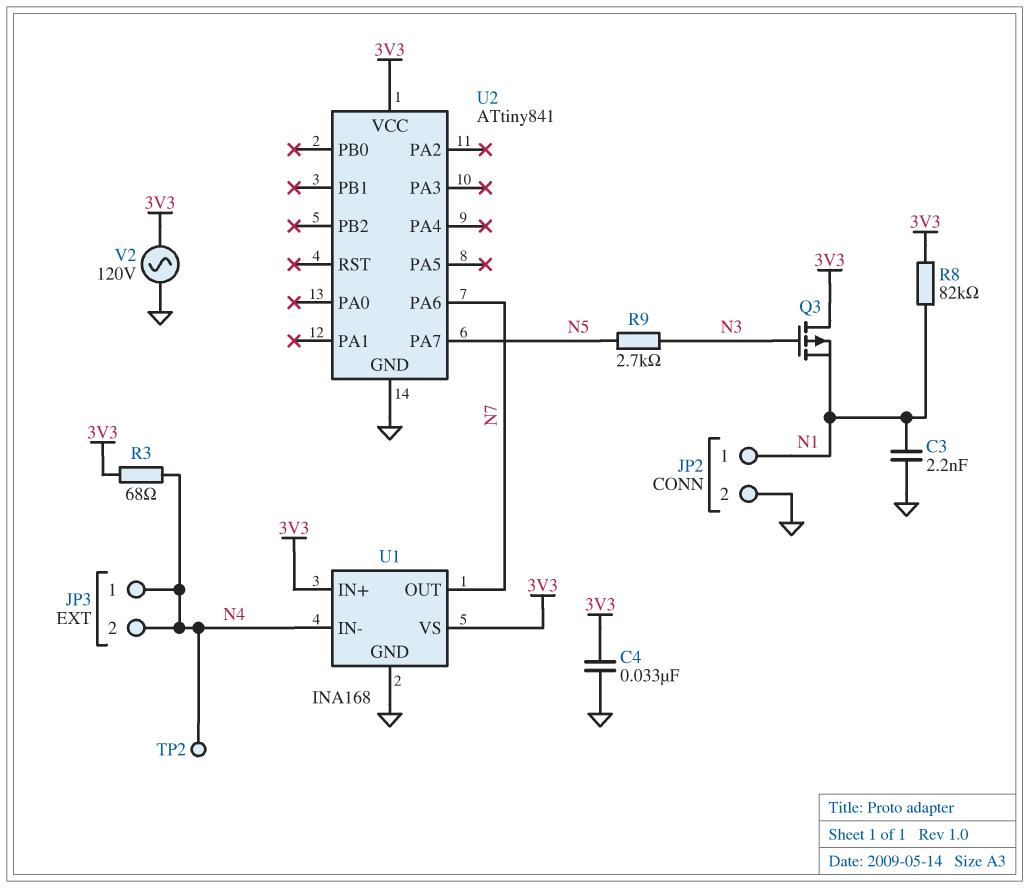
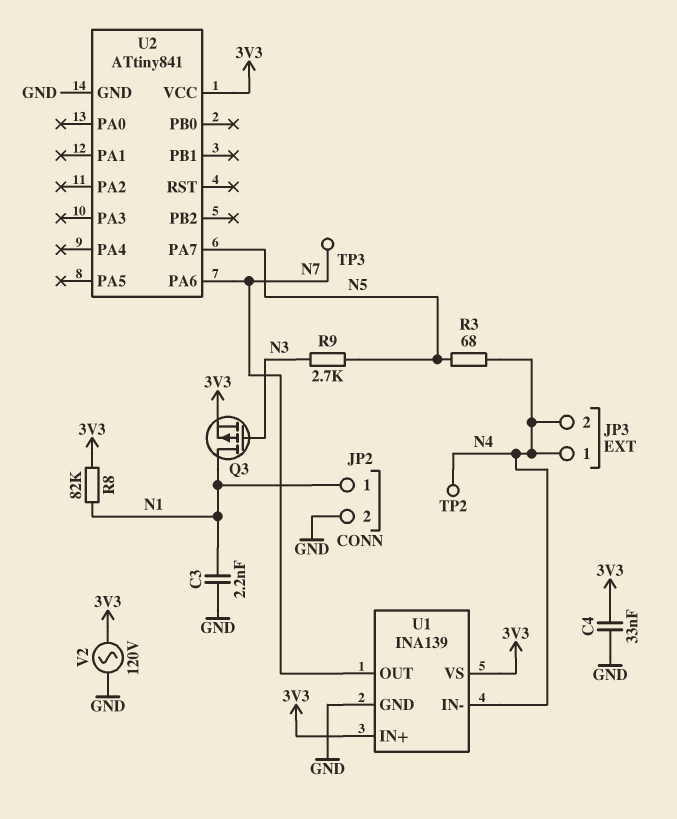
Q3: PMOS (G N3, D 3V3, S N1) -> PMOS (G N3, D N1, S 3V3)
R3: 68 (3V3, N4) -> 68 (N4, N5)
TP3: none -> test point (N7)
U1: INA168 -> INA139

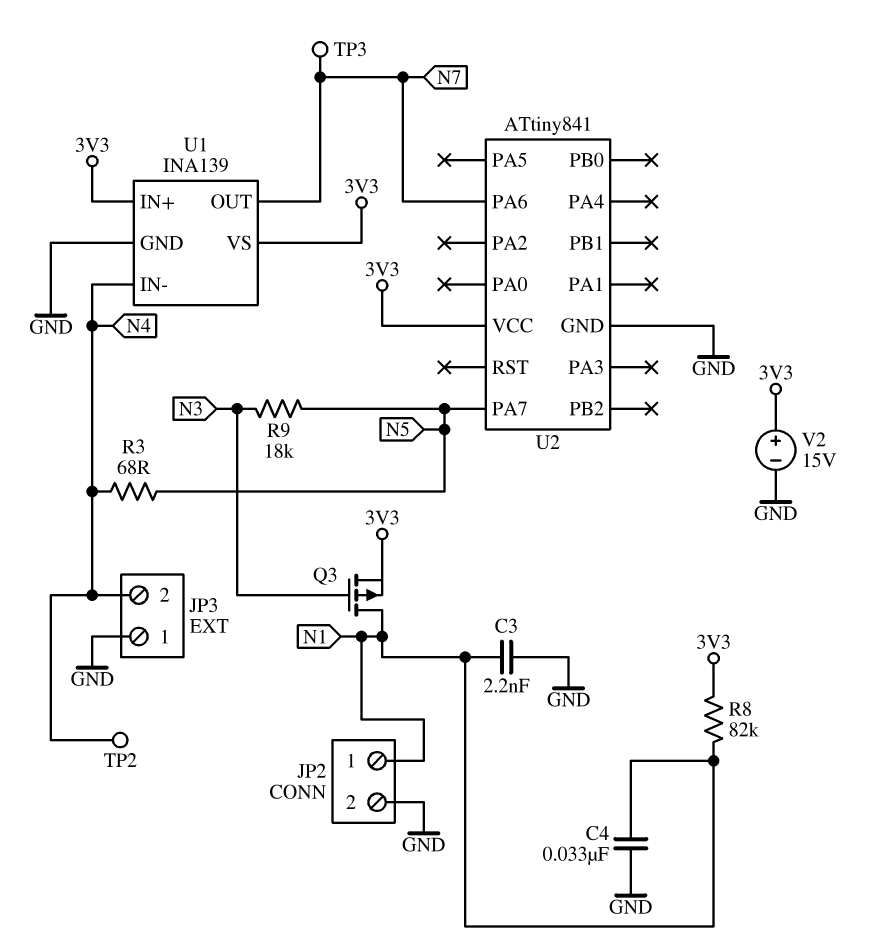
C4: 33nF (3V3, GND) -> 33nF (GND, N1)
JP3 pin 1: N4 -> GND
R9: 2.7k (N3, N5) -> 18k (N3, N5)
V2: AC 120V (3V3, GND) -> 15V (plus 3V3, minus GND)

